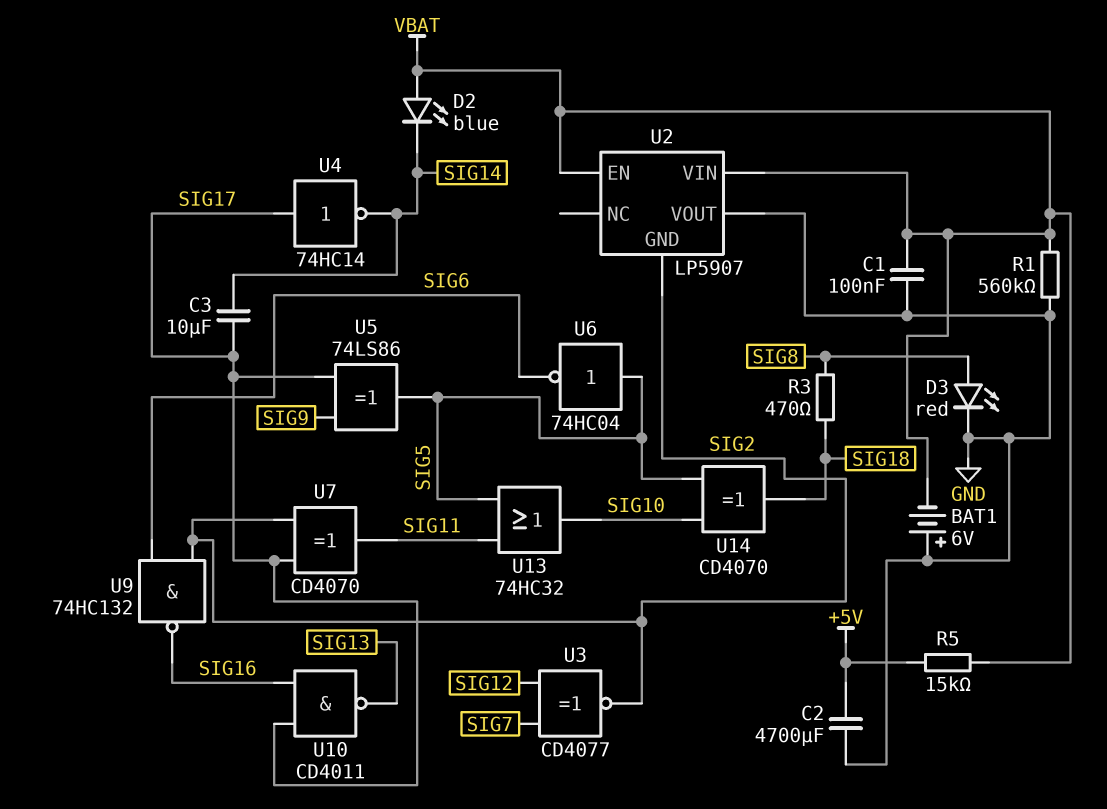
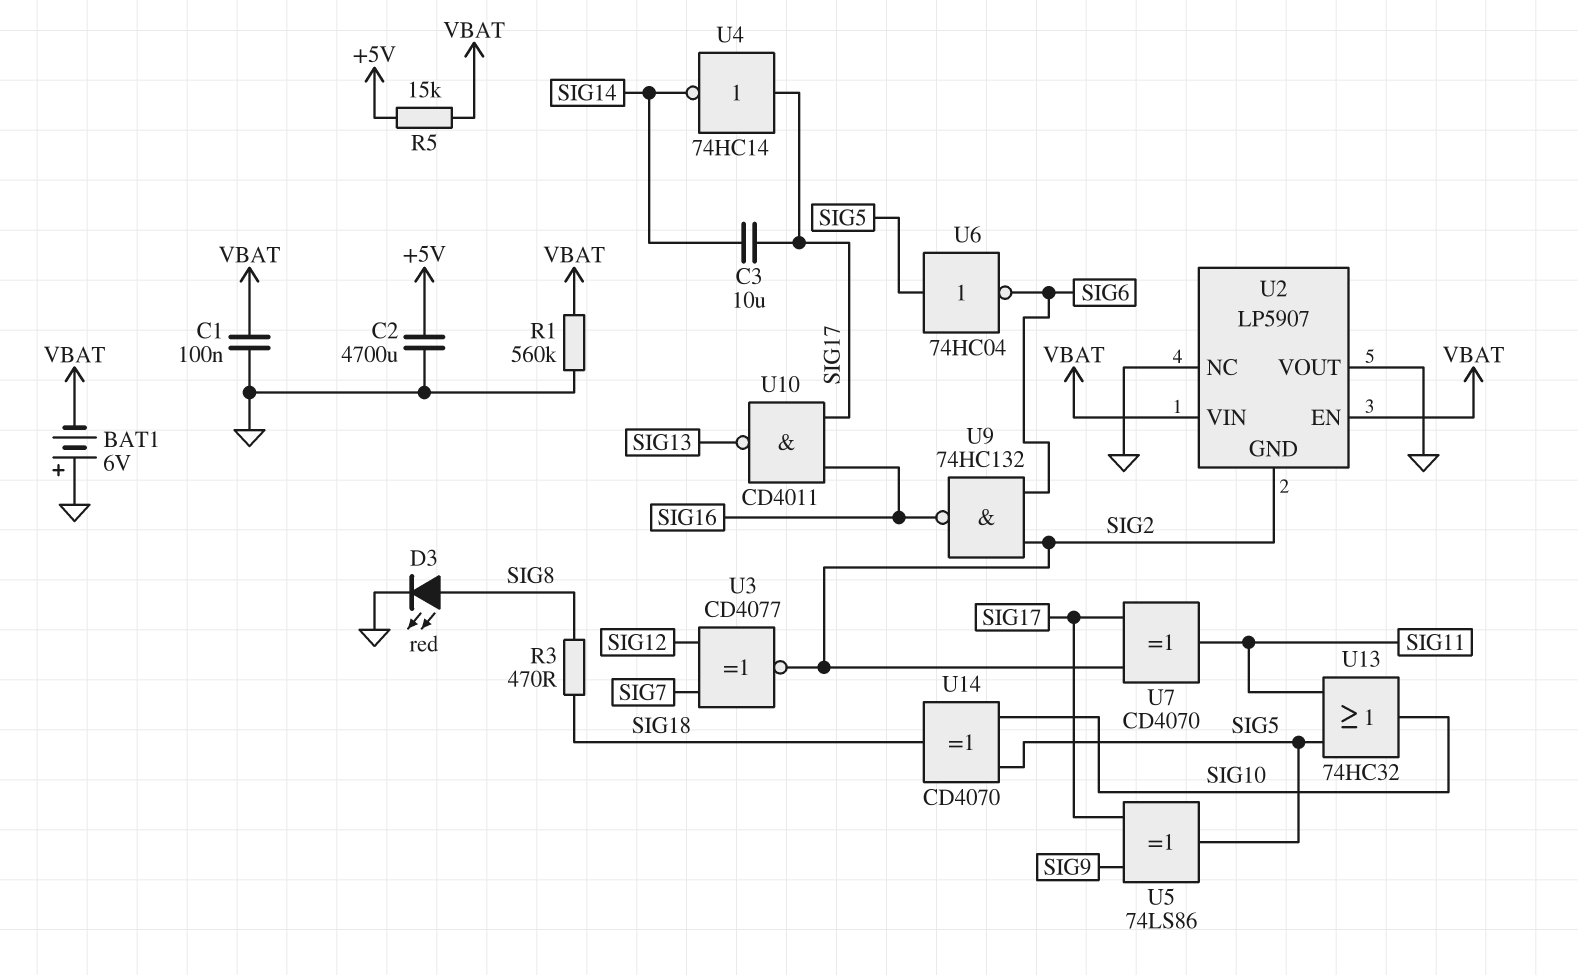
D2: LED blue (A VBAT, K SIG14) -> none
U2 pin NC: none -> GND

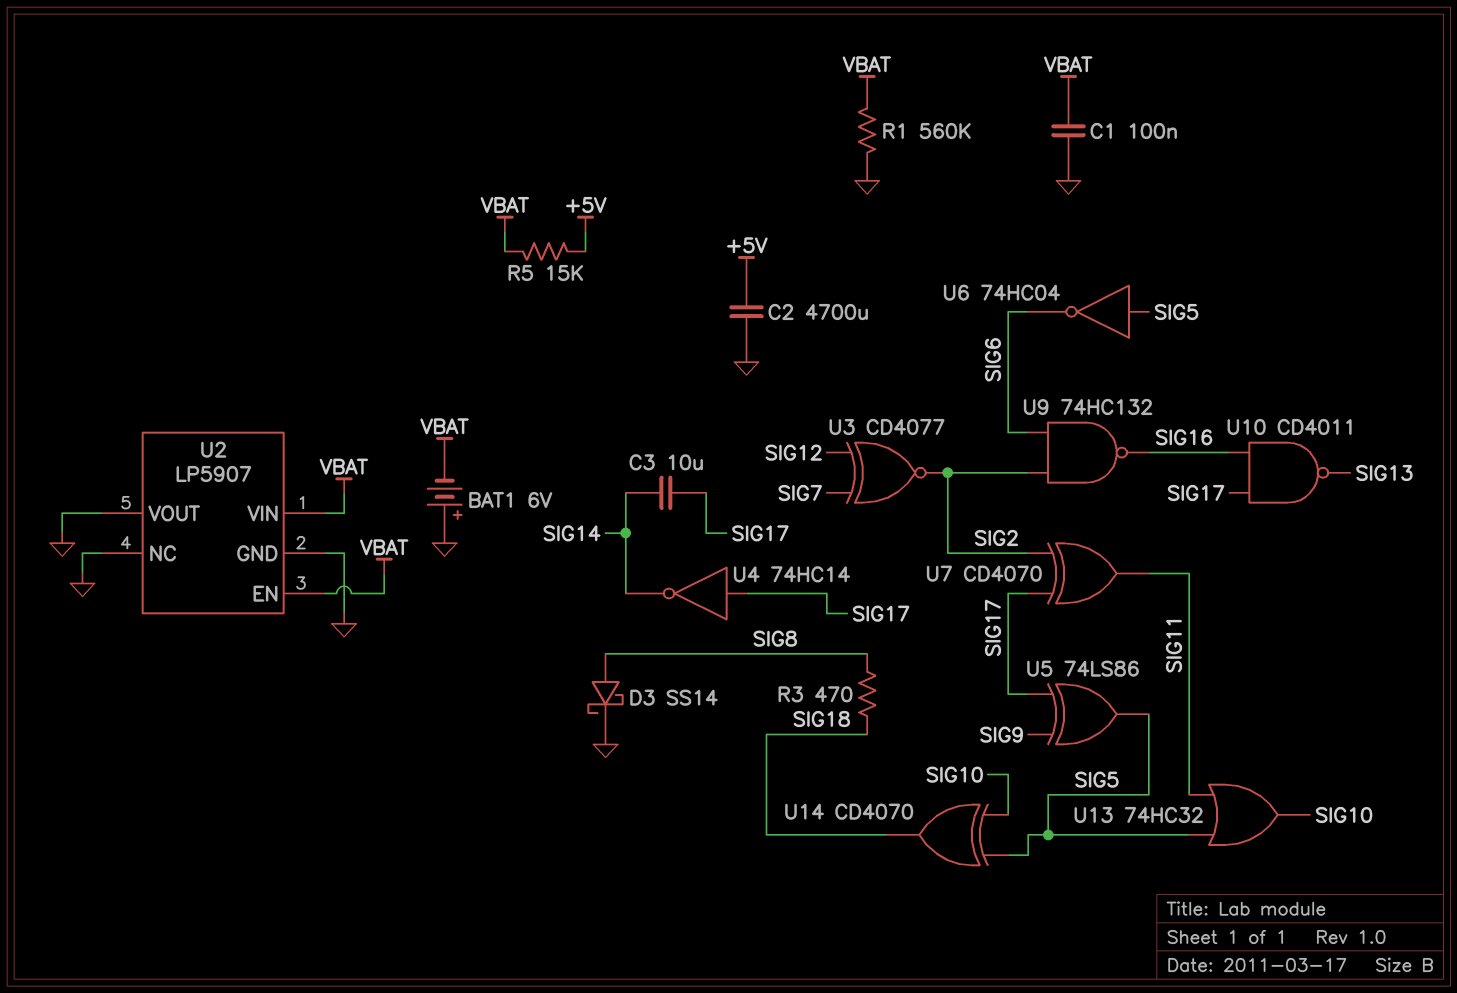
D3: LED red (A SIG8, K GND) -> schottky SS14 (A SIG8, K GND)
U2 pin GND: SIG2 -> GND

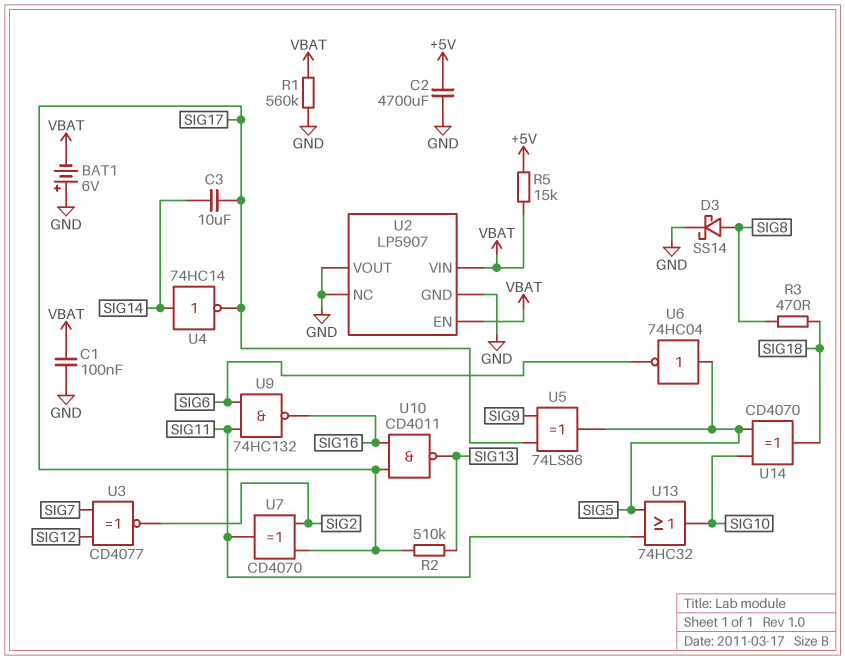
R2: none -> 510k (SIG13, SIG17)
U4: NOT 74HC14 (in SIG17, out SIG14) -> NOT 74HC14 (in SIG14, out SIG17)
U9: NAND 74HC132 (in SIG2, in SIG6, out SIG16) -> NAND 74HC132 (in SIG6, in SIG11, out SIG16)

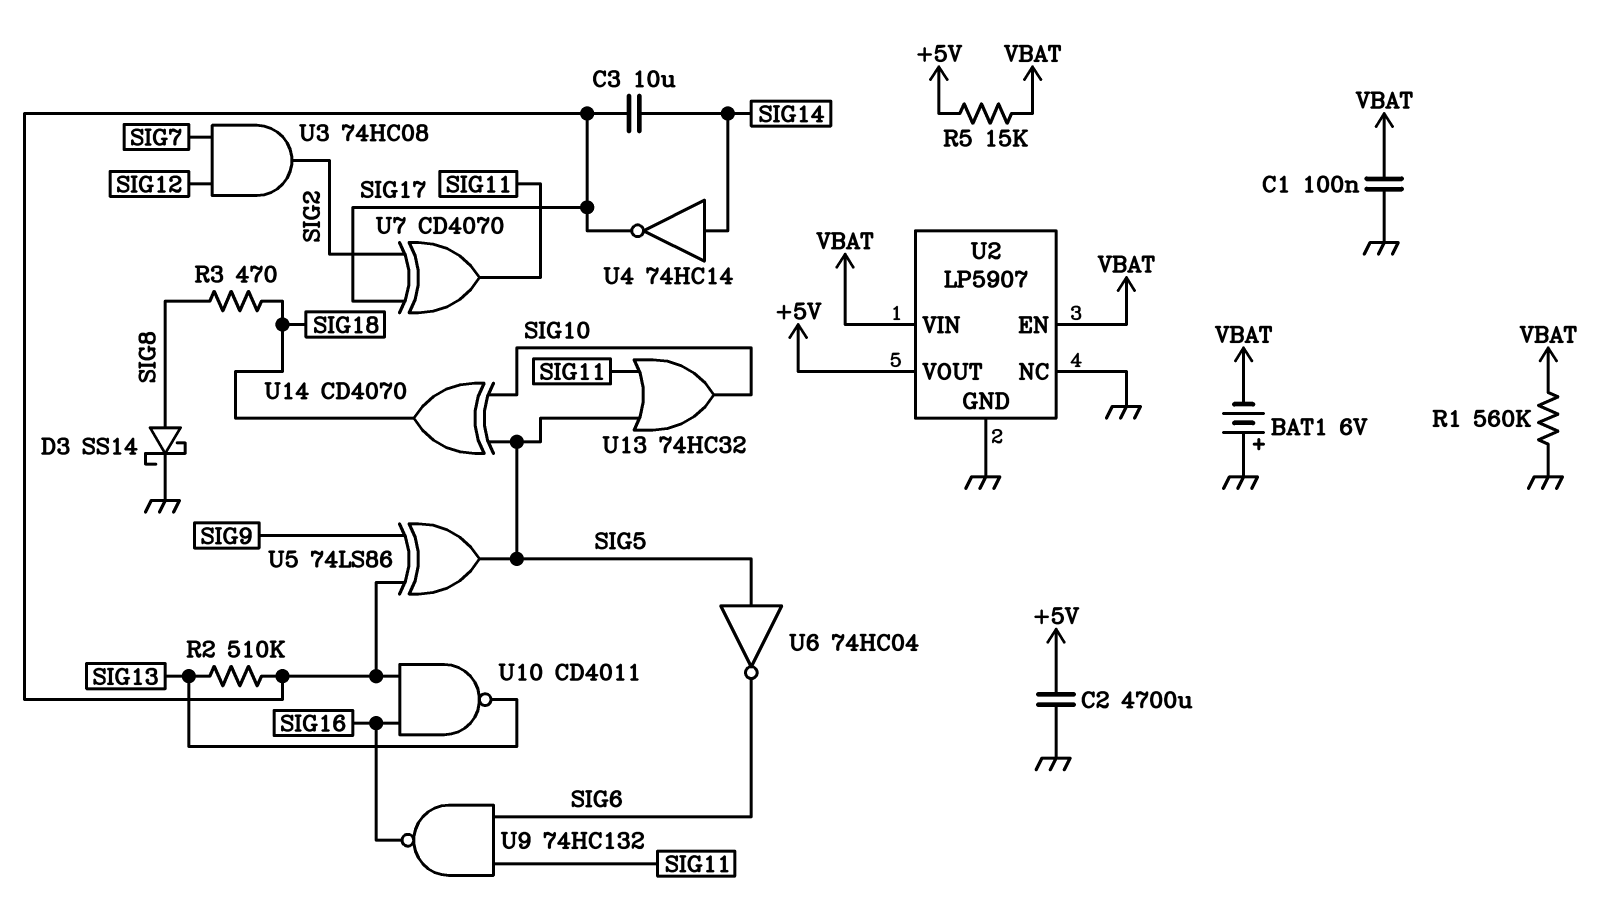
U2 pin VOUT: GND -> +5V
U3: XNOR CD4077 (in SIG7, in SIG12, out SIG2) -> AND 74HC08 (in SIG7, in SIG12, out SIG2)

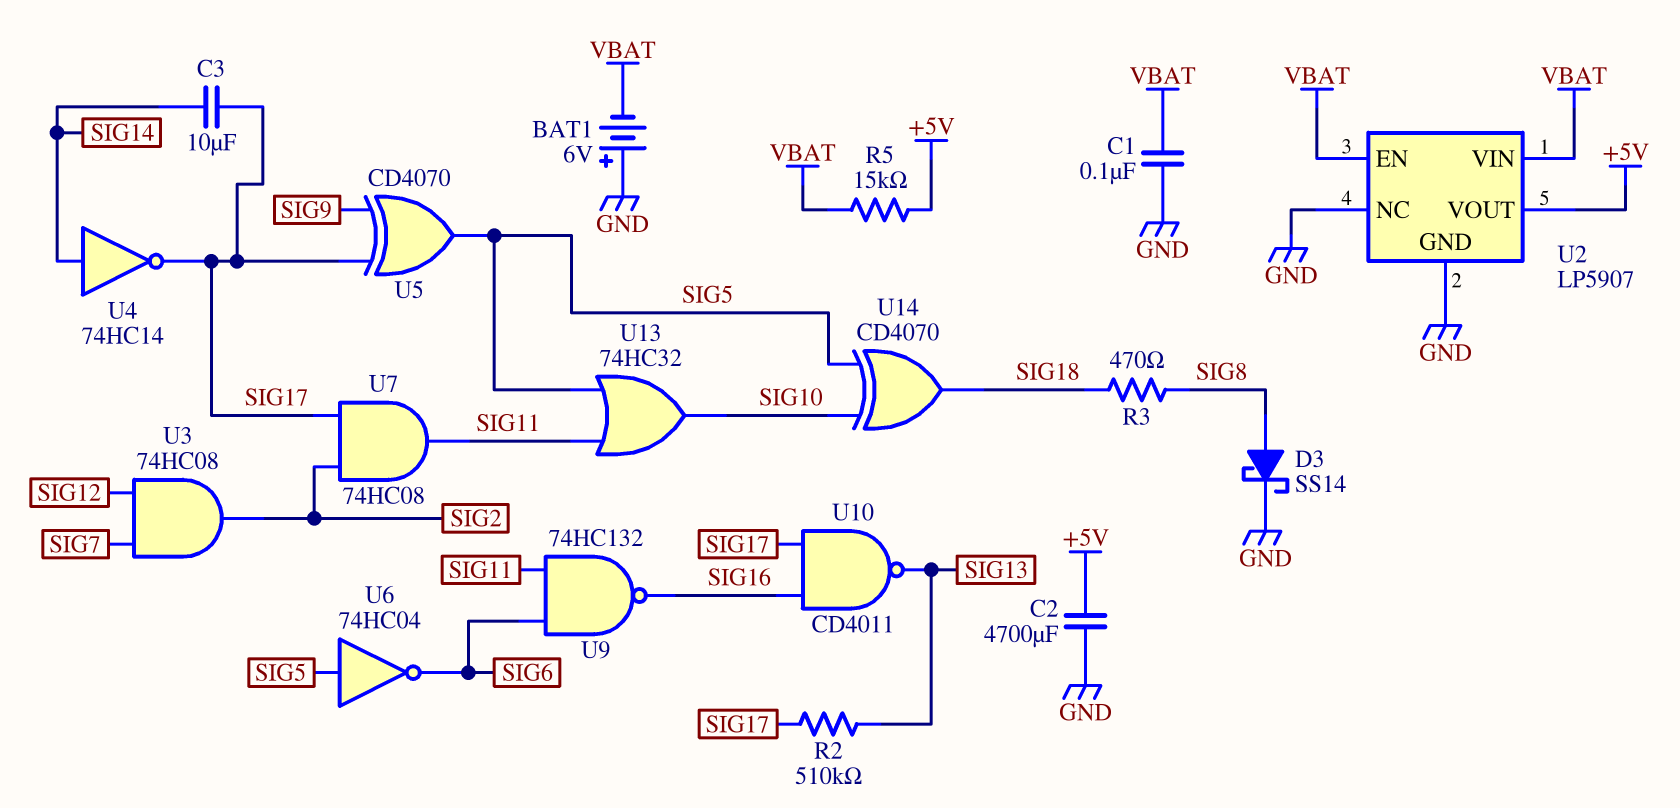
R1: 560k (GND, VBAT) -> none
U5: XOR 74LS86 (in SIG9, in SIG17, out SIG5) -> XOR CD4070 (in SIG9, in SIG17, out SIG5)
U7: XOR CD4070 (in SIG2, in SIG17, out SIG11) -> AND 74HC08 (in SIG2, in SIG17, out SIG11)

